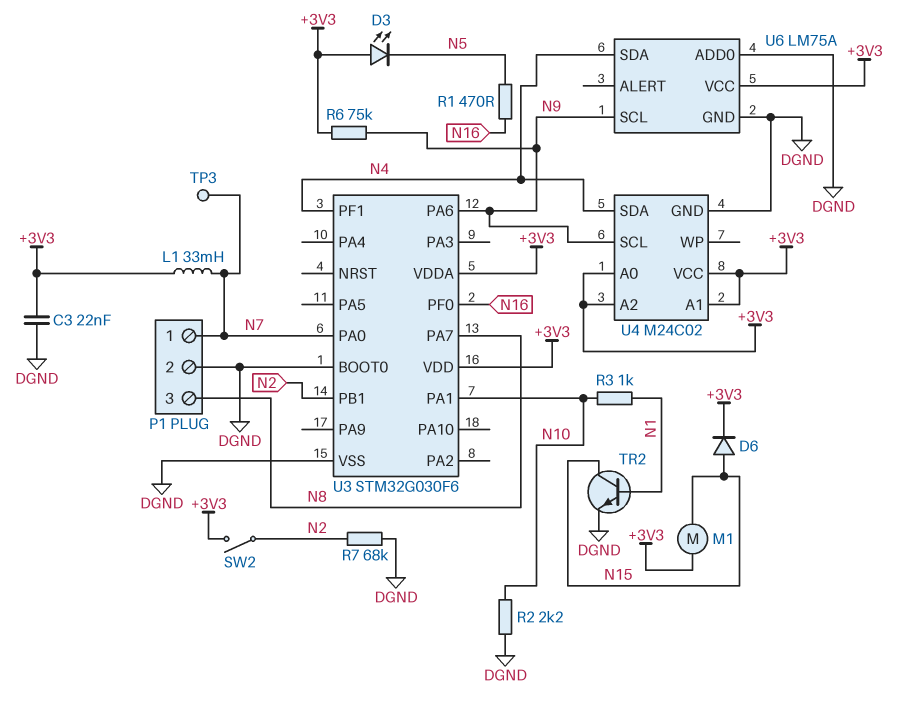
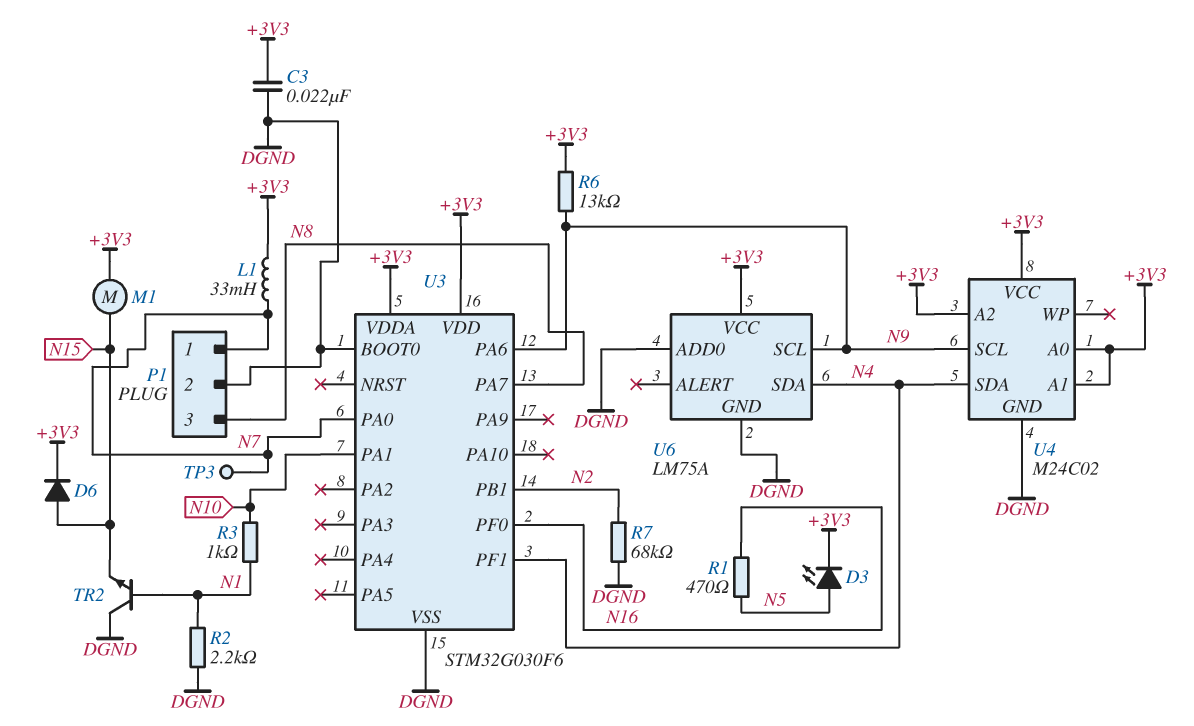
D3: LED (A +3V3, K N5) -> LED (A N5, K +3V3)
R2: 2.2k (DGND, N10) -> 2.2k (DGND, N1)
R6: 75k (+3V3, N9) -> 13k (+3V3, N9)
SW2: switch (+3V3, N2) -> none
TR2: NPN (B N1, C N15, E DGND) -> NPN (B N1, C DGND, E N15)

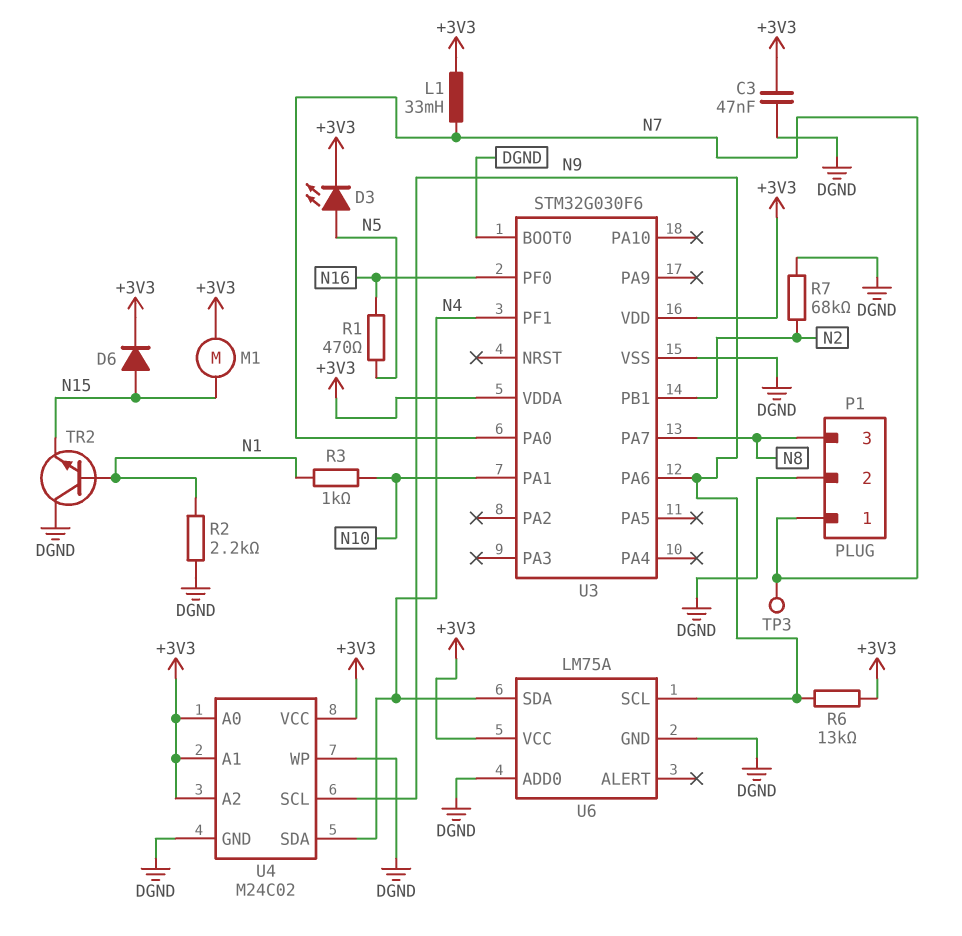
C3: 22nF (+3V3, DGND) -> 47nF (+3V3, DGND)
U4 pin WP: none -> DGND

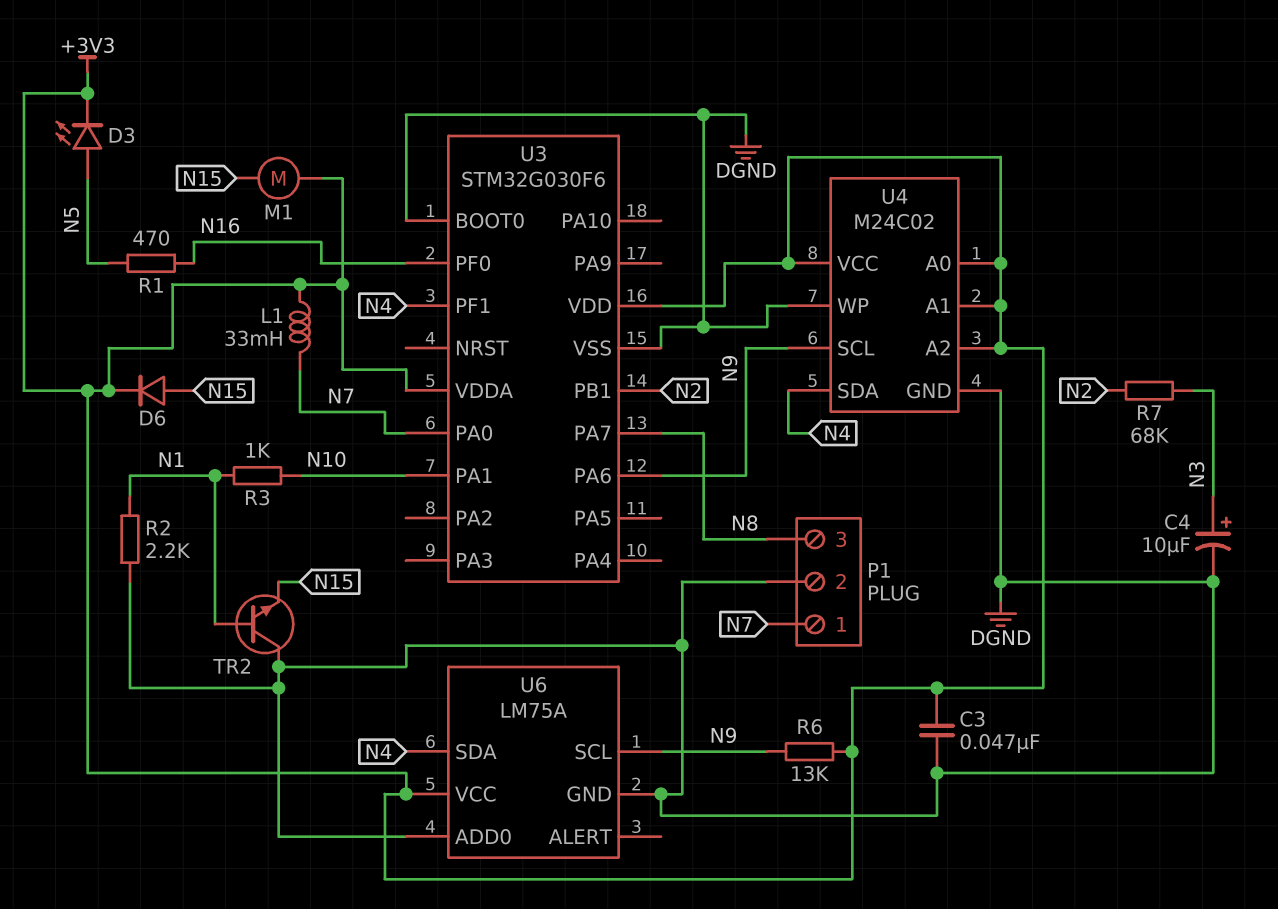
C4: none -> 10uF (plus N3, minus DGND)
R7: 68k (DGND, N2) -> 68k (N2, N3)
TP3: test point (N7) -> none

